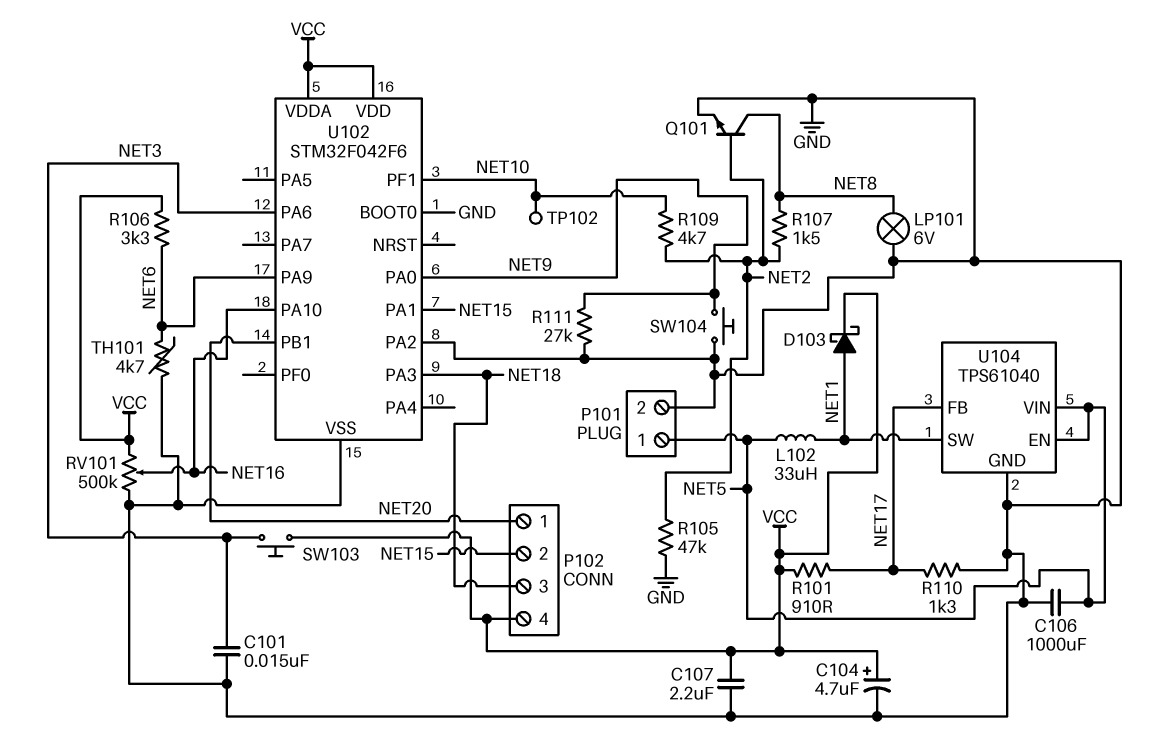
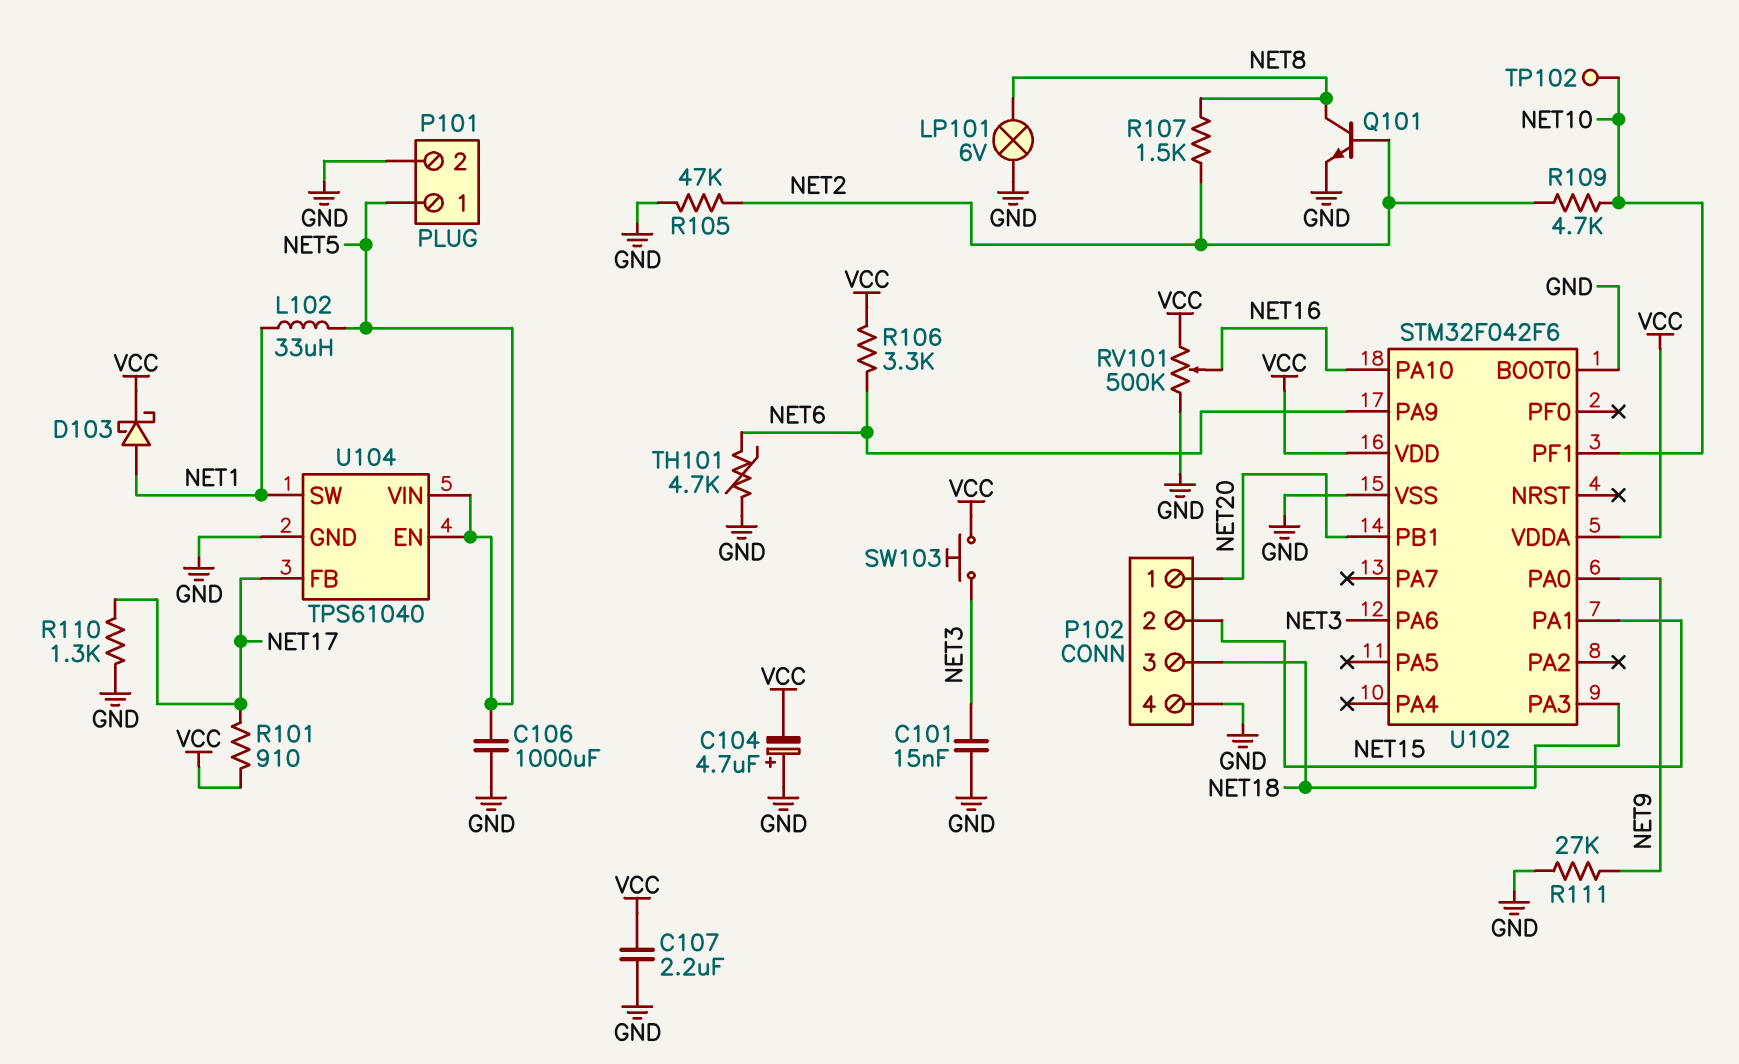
C104: 4.7uF (plus VCC, minus GND) -> 4.7uF (plus GND, minus VCC)
P102 pin 4: VCC -> GND
SW104: button (GND, NET9) -> none
U102 pin PA2: GND -> none

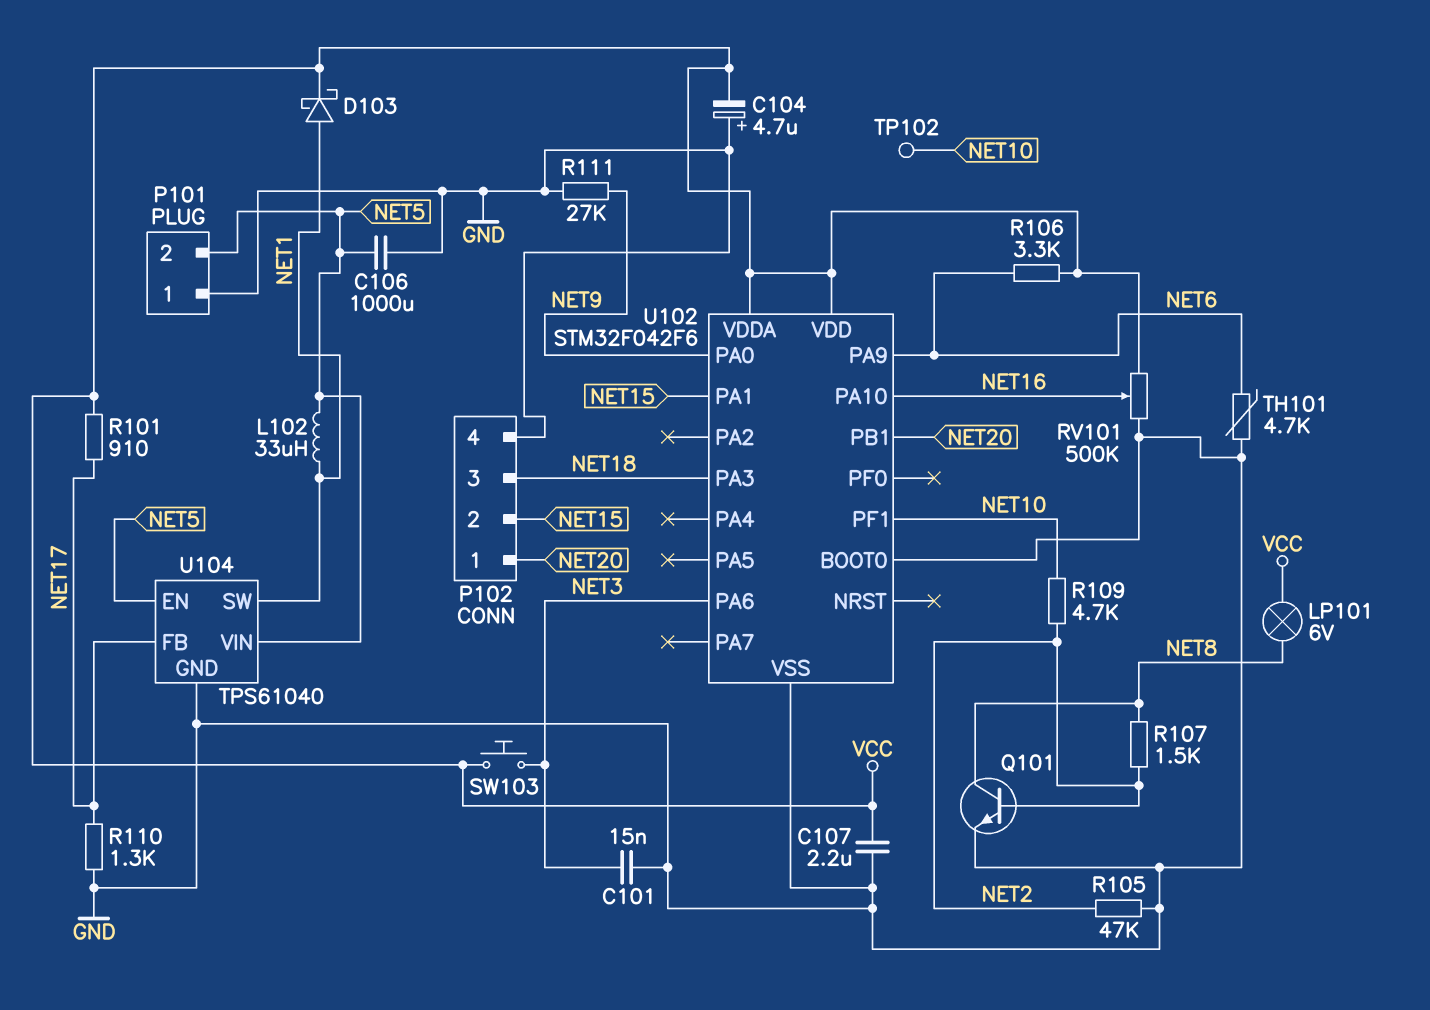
LP101: lamp 6V (GND, NET8) -> lamp 6V (NET8, VCC)
P101 pin 1: NET5 -> GND
P101 pin 2: GND -> NET5

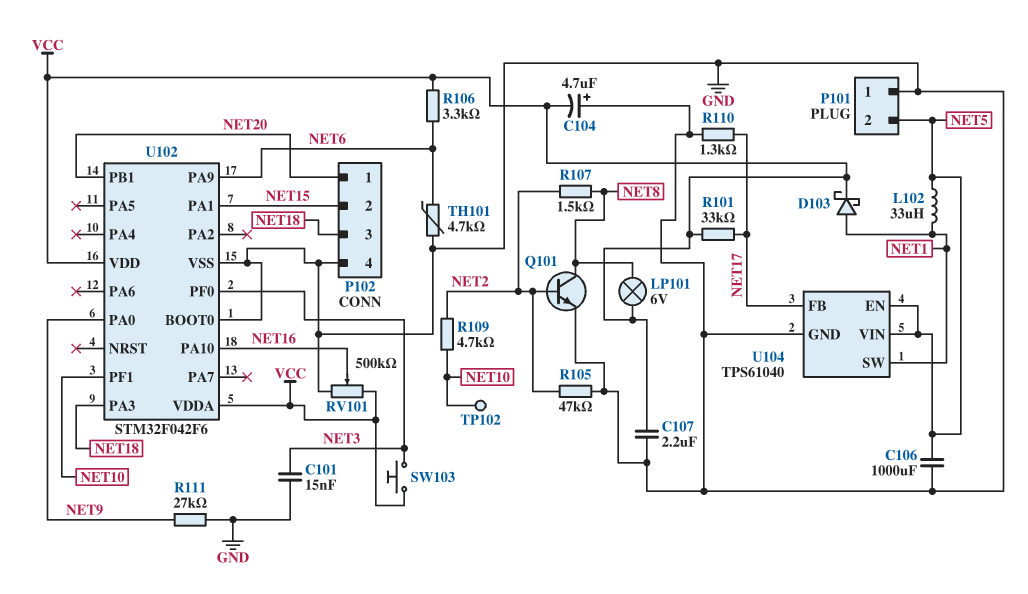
R101: 910 (NET17, VCC) -> 33k (NET17, VCC)
U102 pin PA6: NET3 -> none
U102 pin PF0: none -> NET3

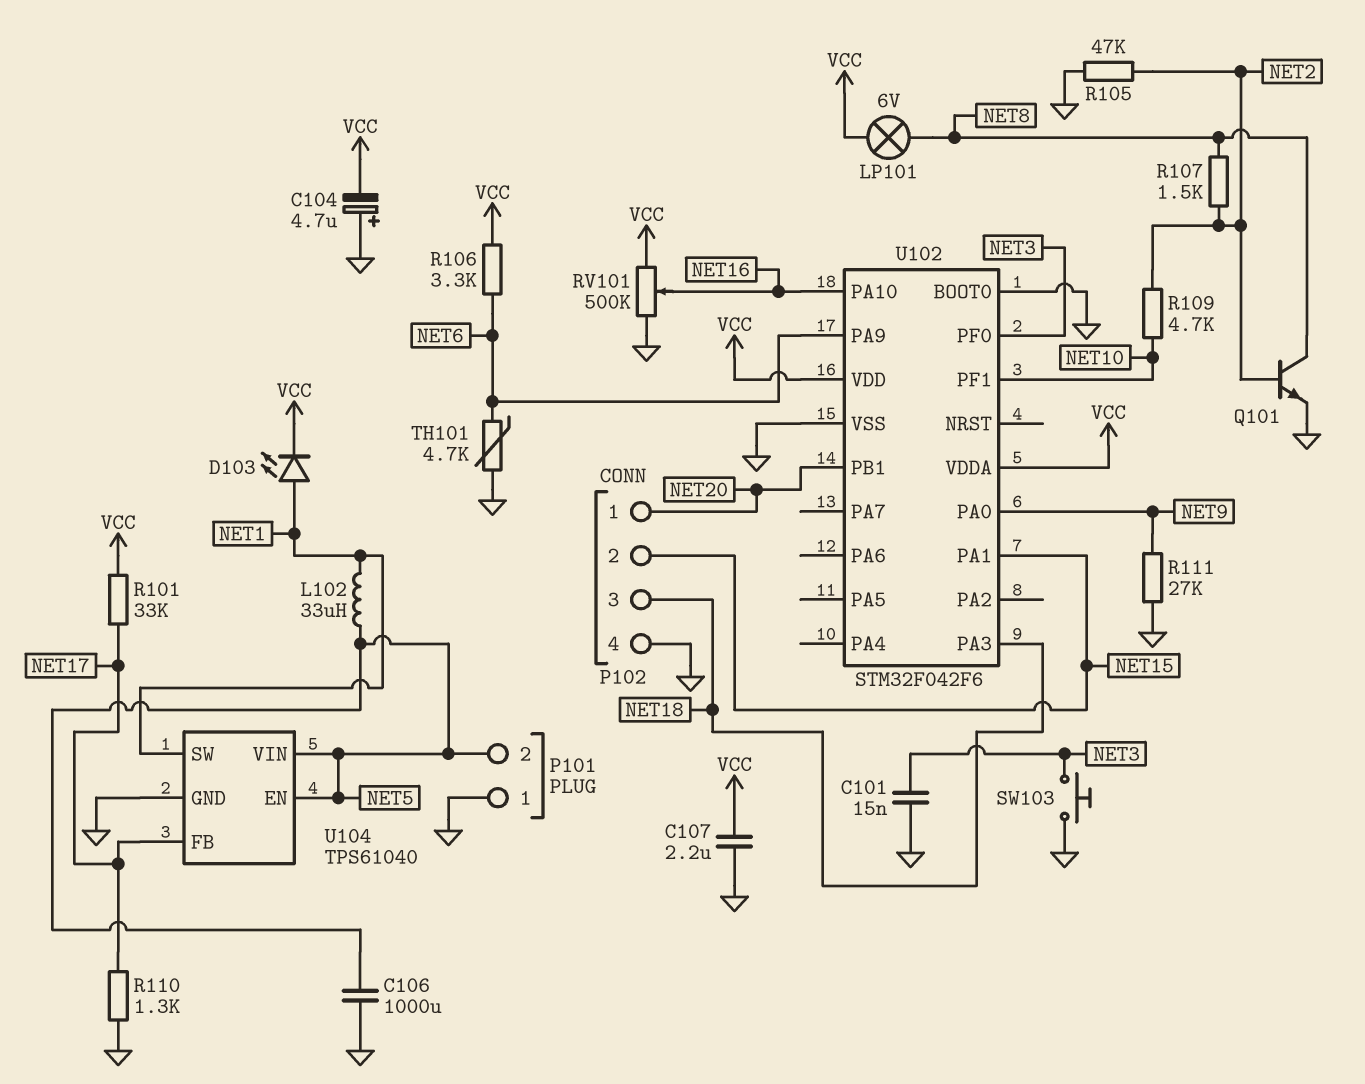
D103: schottky (A NET1, K VCC) -> LED (A NET1, K VCC)
SW103: button (NET3, VCC) -> button (GND, NET3)
TP102: test point (NET10) -> none

